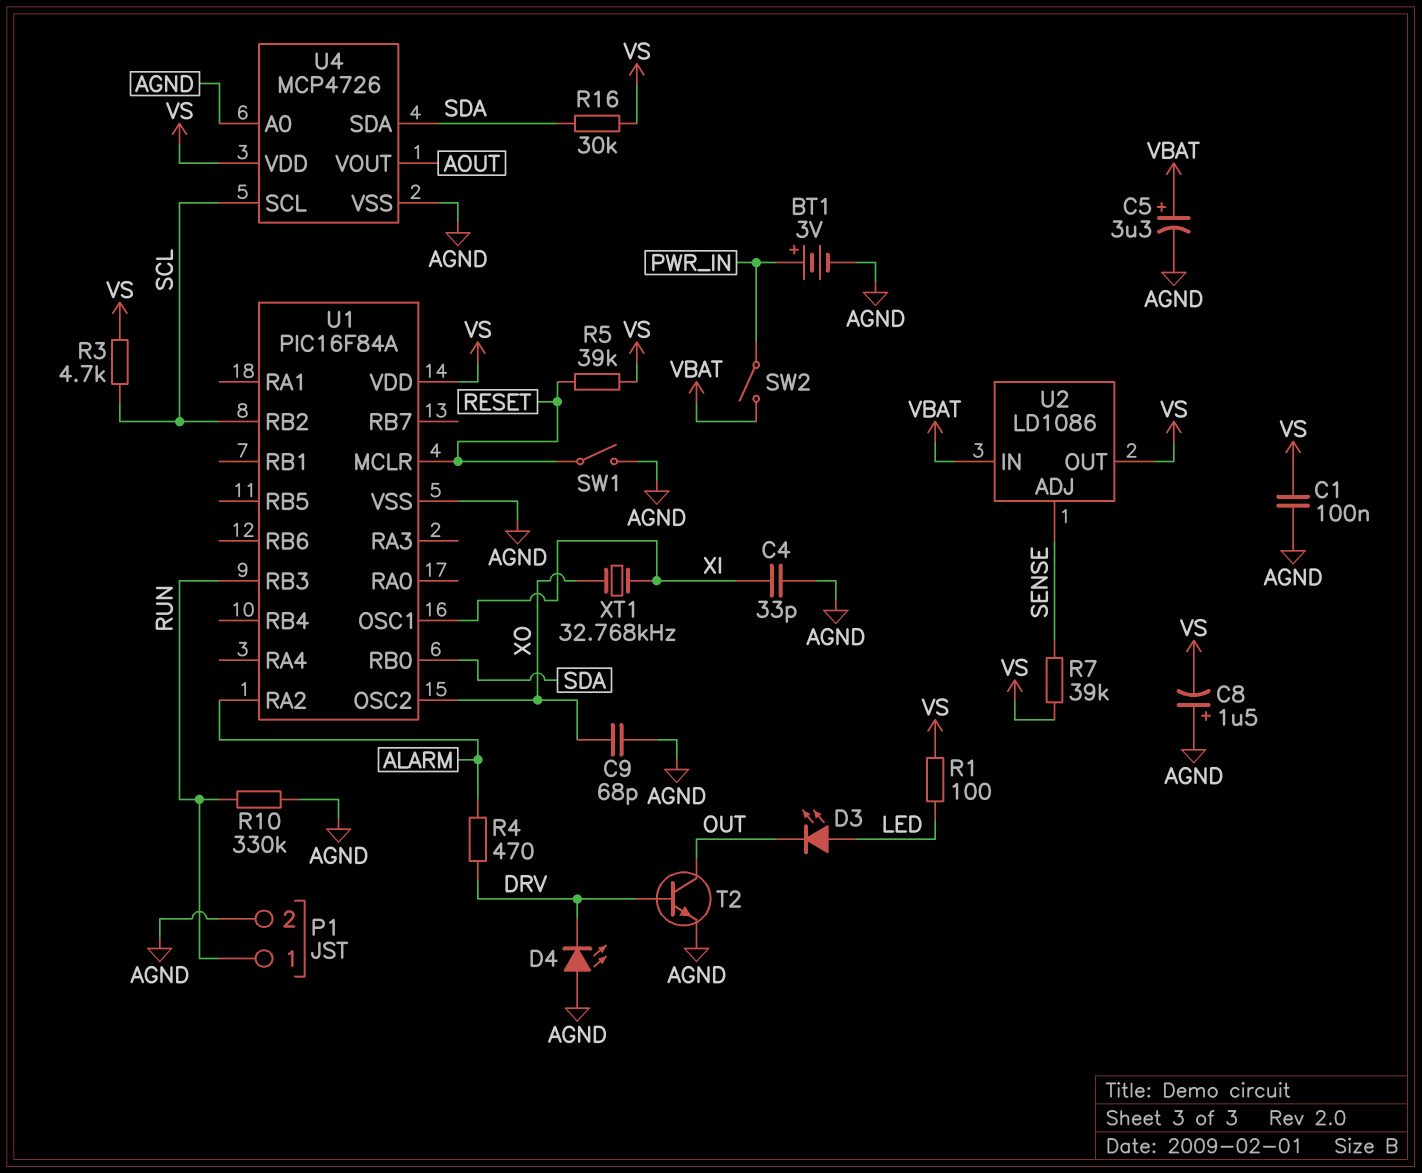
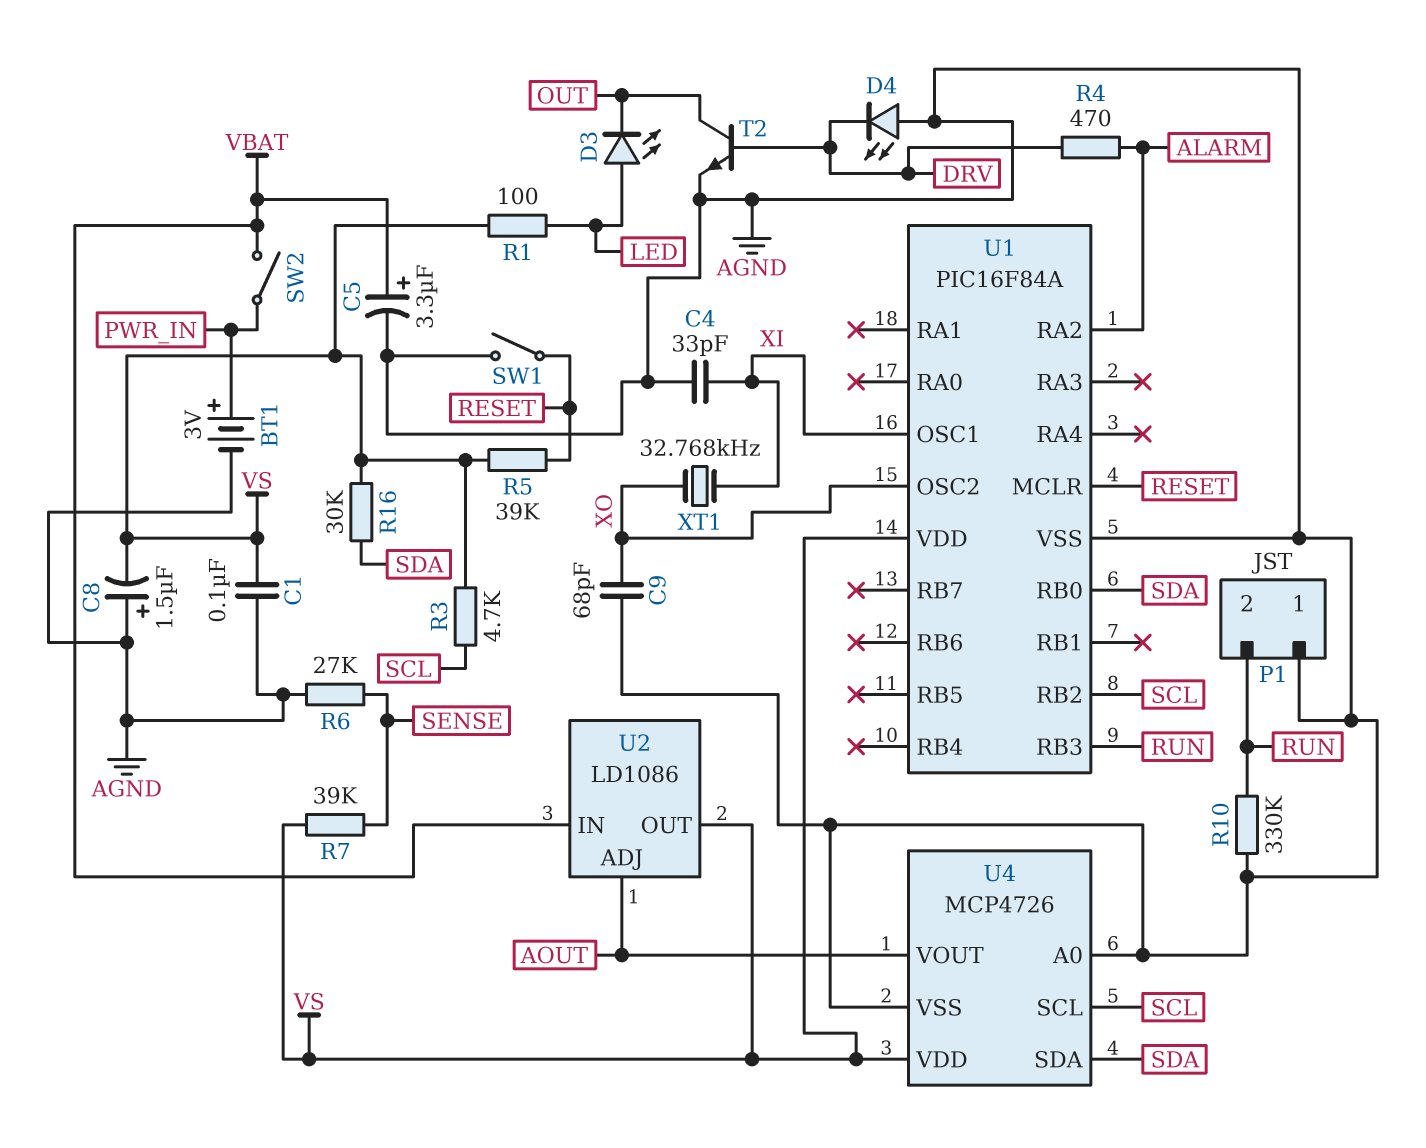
P1 pin 1: RUN -> AGND
P1 pin 2: AGND -> RUN
R6: none -> 27k (AGND, SENSE)
U2 pin ADJ: SENSE -> AOUT

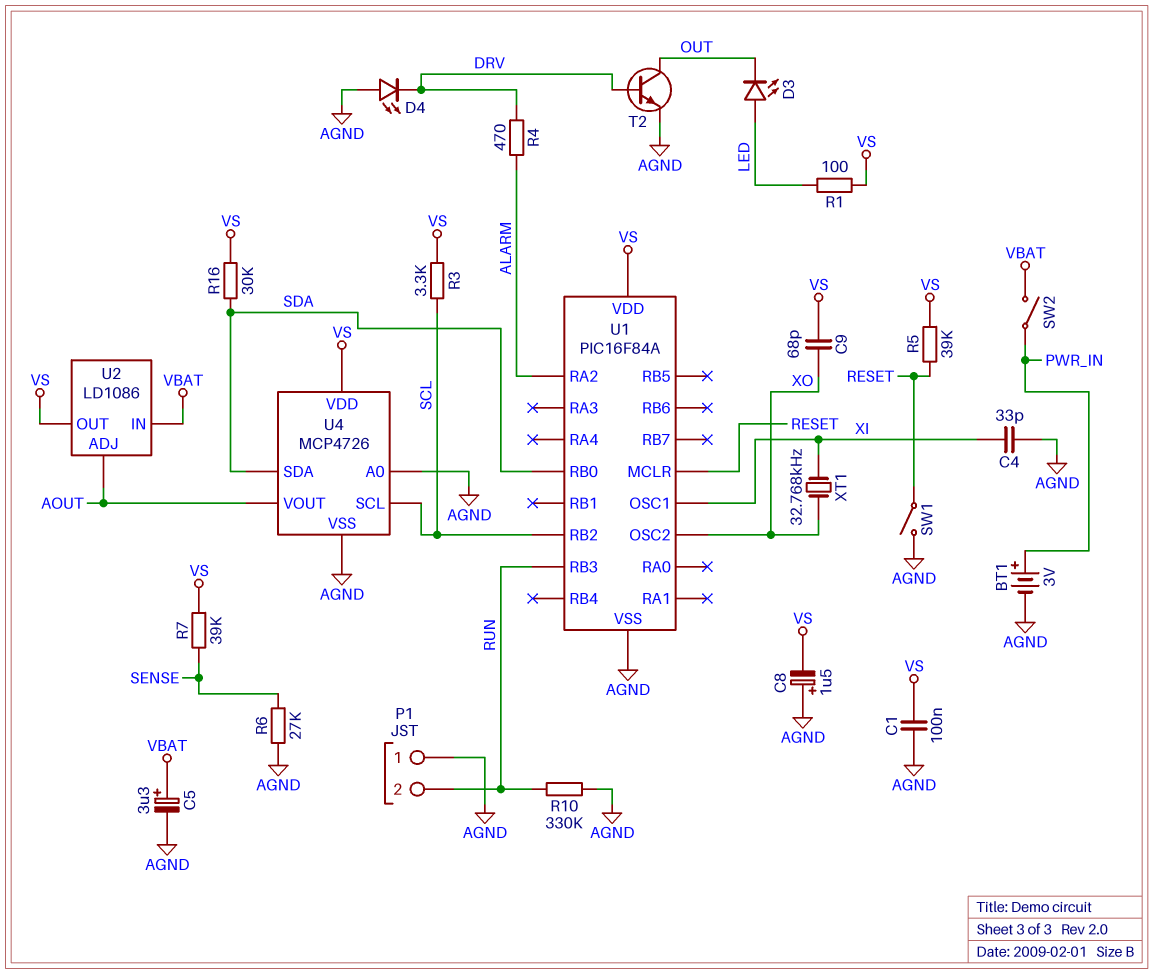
C9: 68pF (AGND, XO) -> 68pF (VS, XO)
R3: 4.7k (SCL, VS) -> 3.3k (SCL, VS)

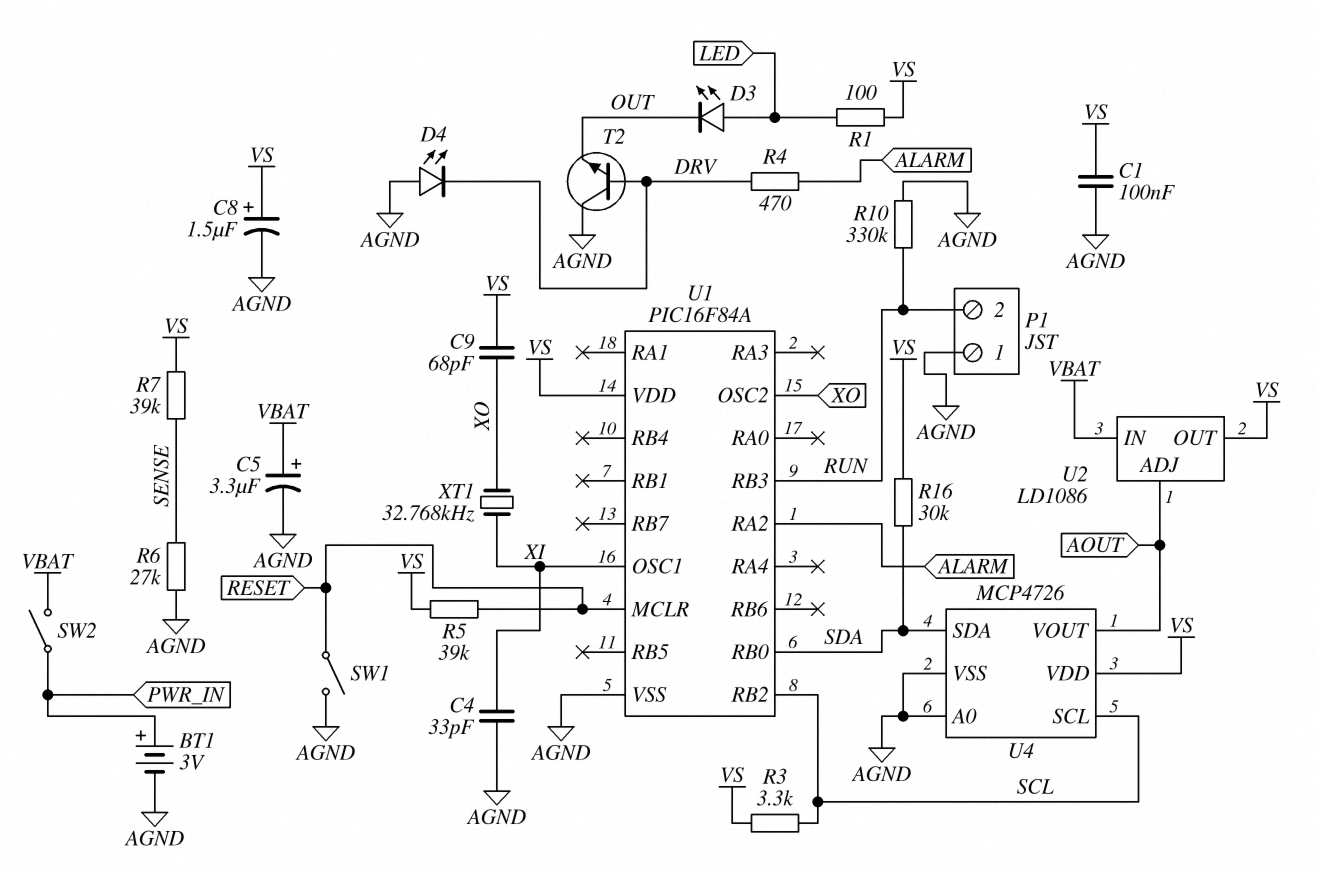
C8: 1.5uF (plus AGND, minus VS) -> 1.5uF (plus VS, minus AGND)
T2: NPN (B DRV, C OUT, E AGND) -> NPN (B DRV, C AGND, E OUT)

